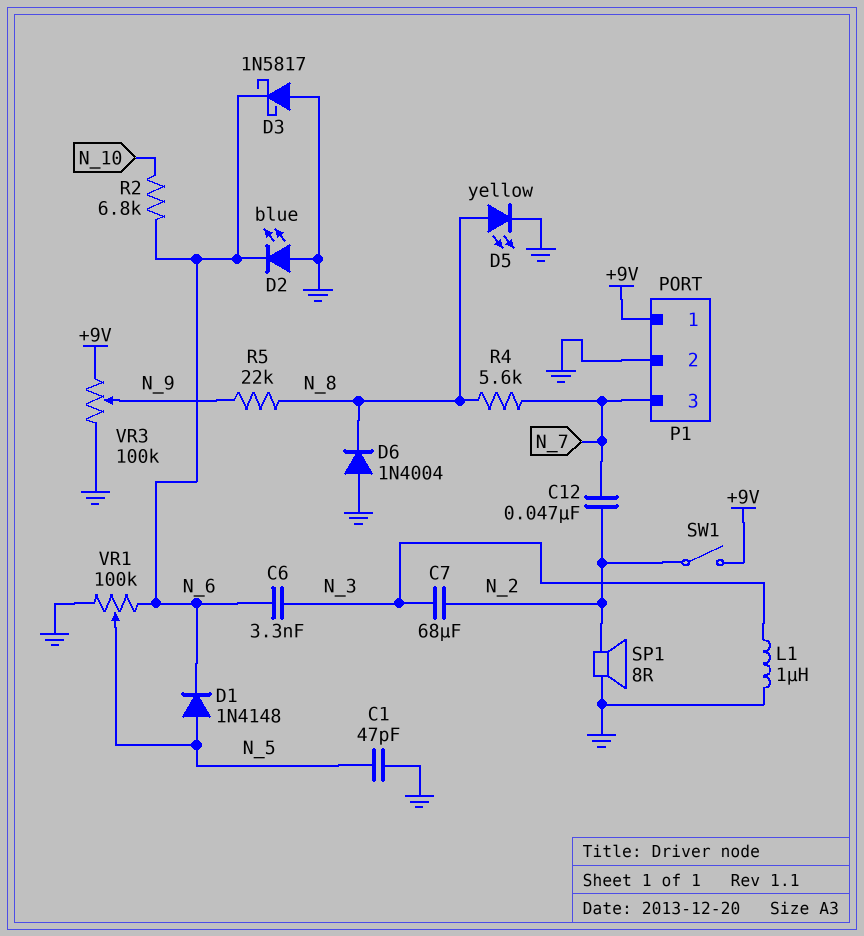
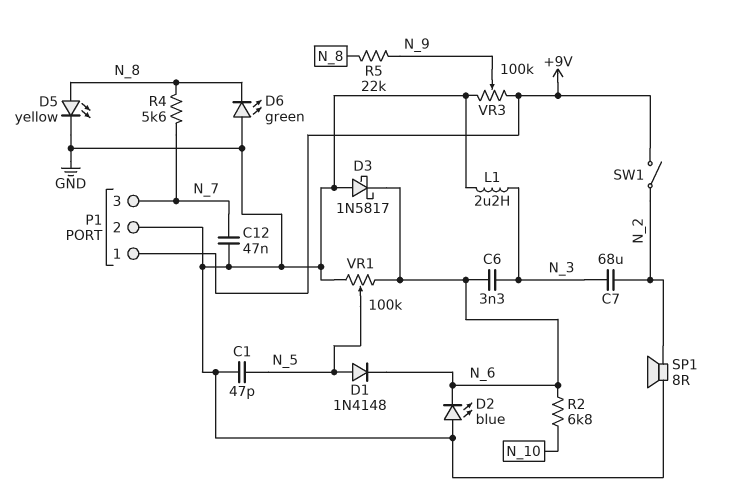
C12: 47nF (N_2, N_7) -> 47nF (GND, N_7)
D6: diode 1N4004 (A GND, K N_8) -> LED green (A GND, K N_8)
L1: 1uH (GND, N_3) -> 2.2uH (GND, N_3)

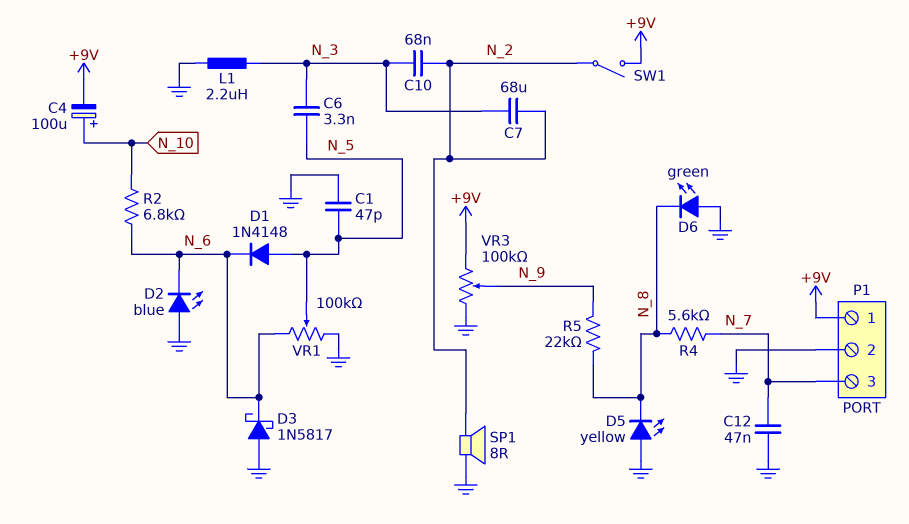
C4: none -> 100uF (plus N_10, minus +9V)
C6: 3.3nF (N_3, N_6) -> 3.3nF (N_3, N_5)
C10: none -> 68nF (N_2, N_3)
D5: LED yellow (A N_8, K GND) -> LED yellow (A GND, K N_8)

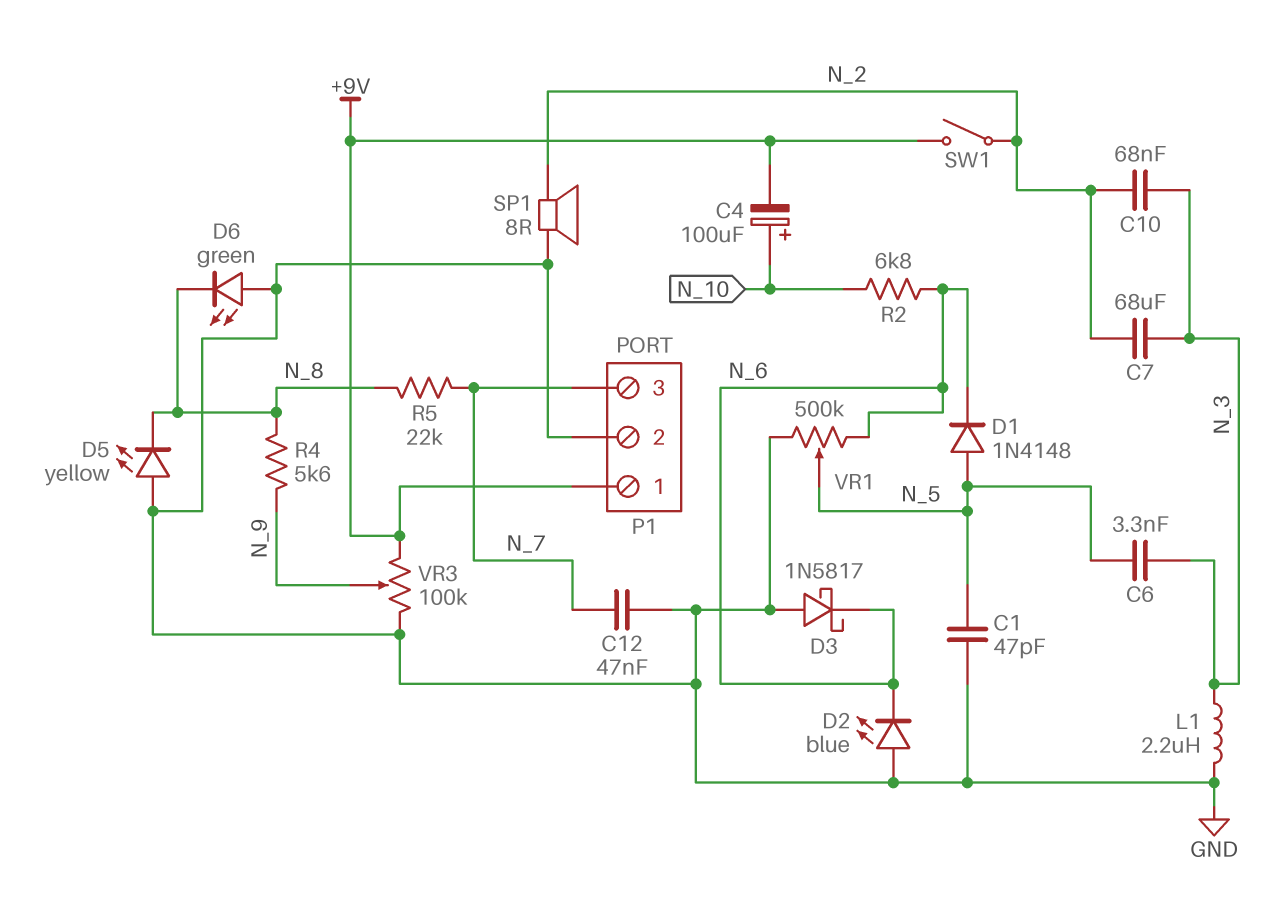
R4: 5.6k (N_7, N_8) -> 5.6k (N_8, N_9)
R5: 22k (N_8, N_9) -> 22k (N_7, N_8)
VR1: 100k (GND, N_6, wiper N_5) -> 500k (GND, N_6, wiper N_5)

